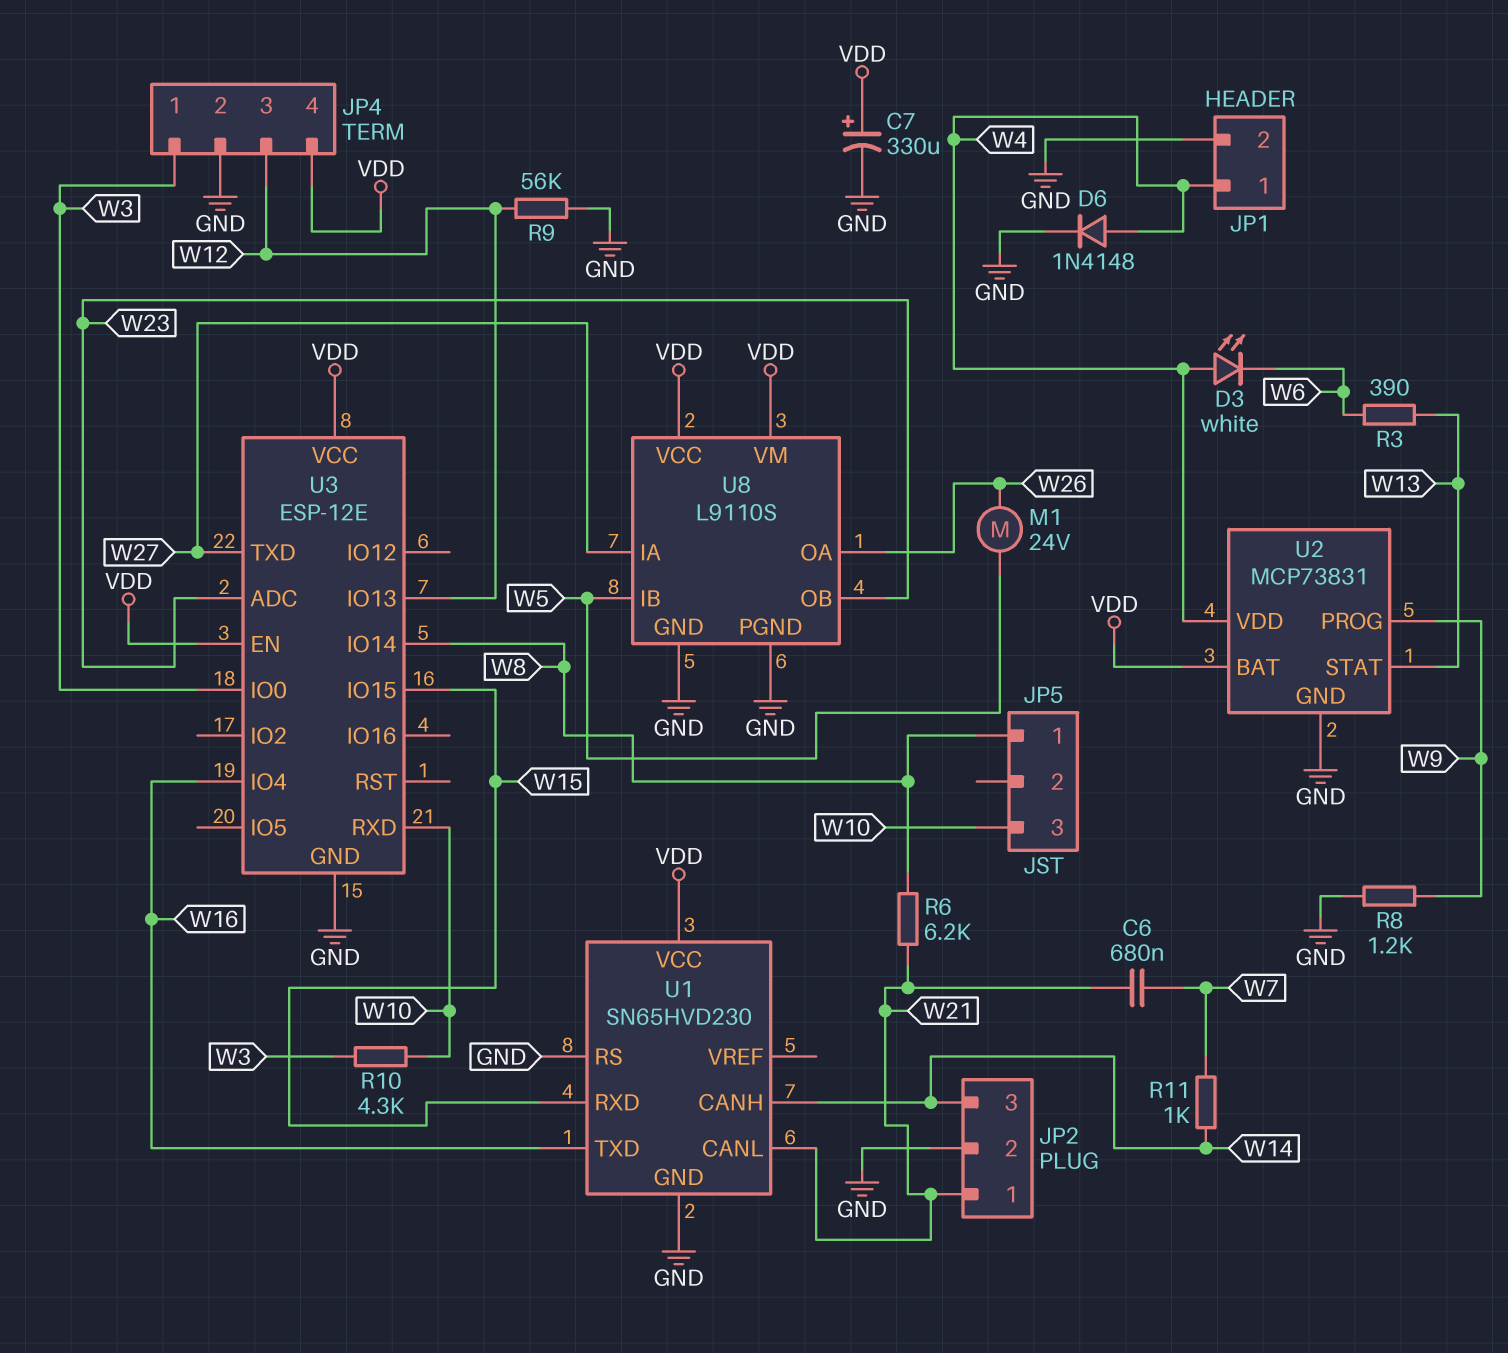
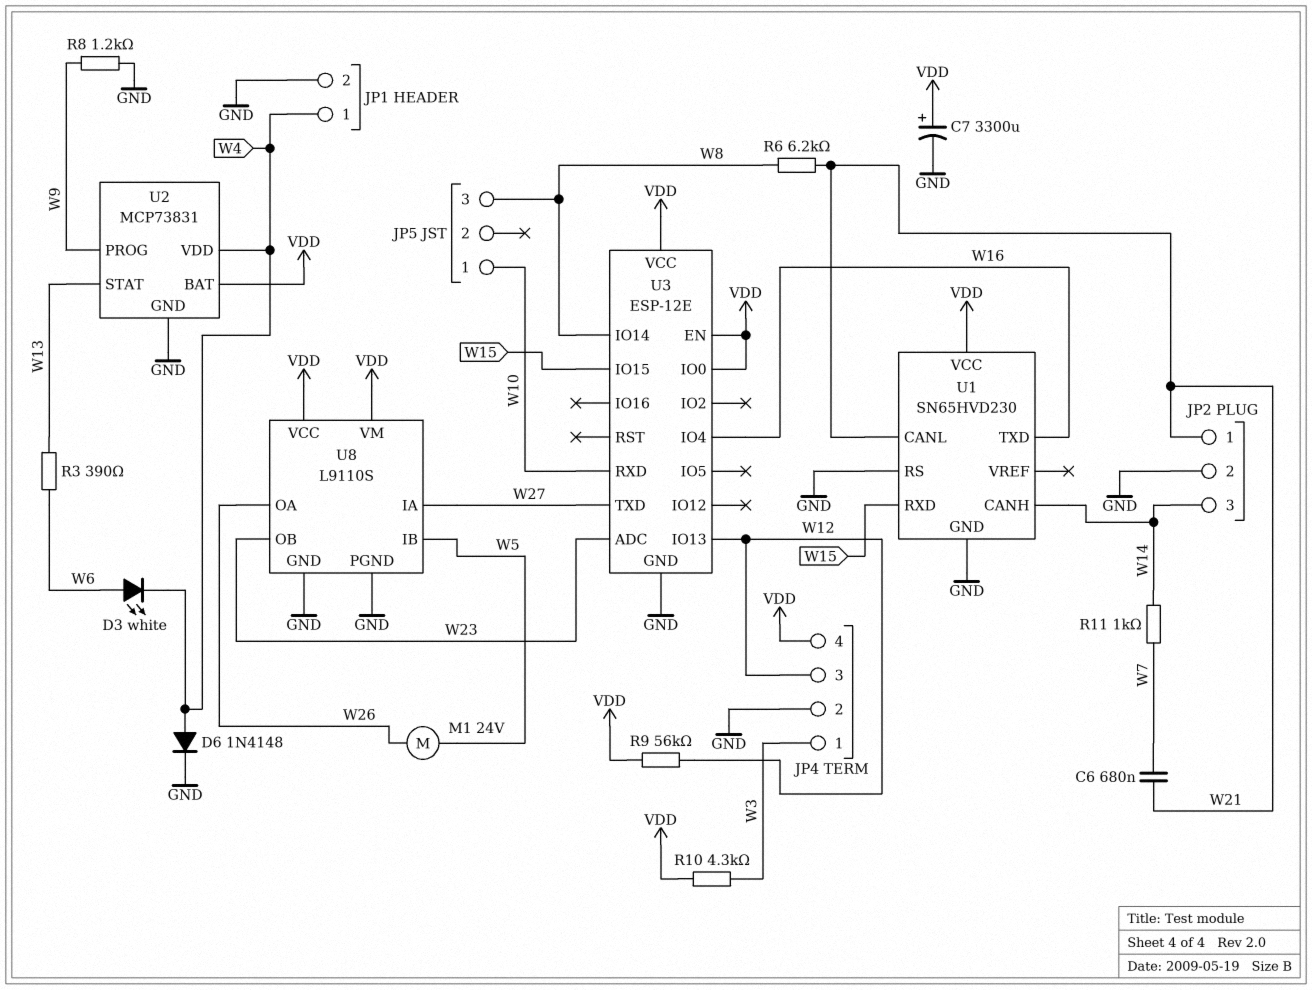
C7: 330uF (plus VDD, minus GND) -> 3300uF (plus VDD, minus GND)
D3: LED white (A W4, K W6) -> LED white (A W6, K W4)
JP5 pin 1: W8 -> W10
JP5 pin 3: W10 -> W8
R9: 56k (GND, W12) -> 56k (VDD, W12)
R10: 4.3k (W3, W10) -> 4.3k (VDD, W3)
U3 pin IO0: W3 -> VDD

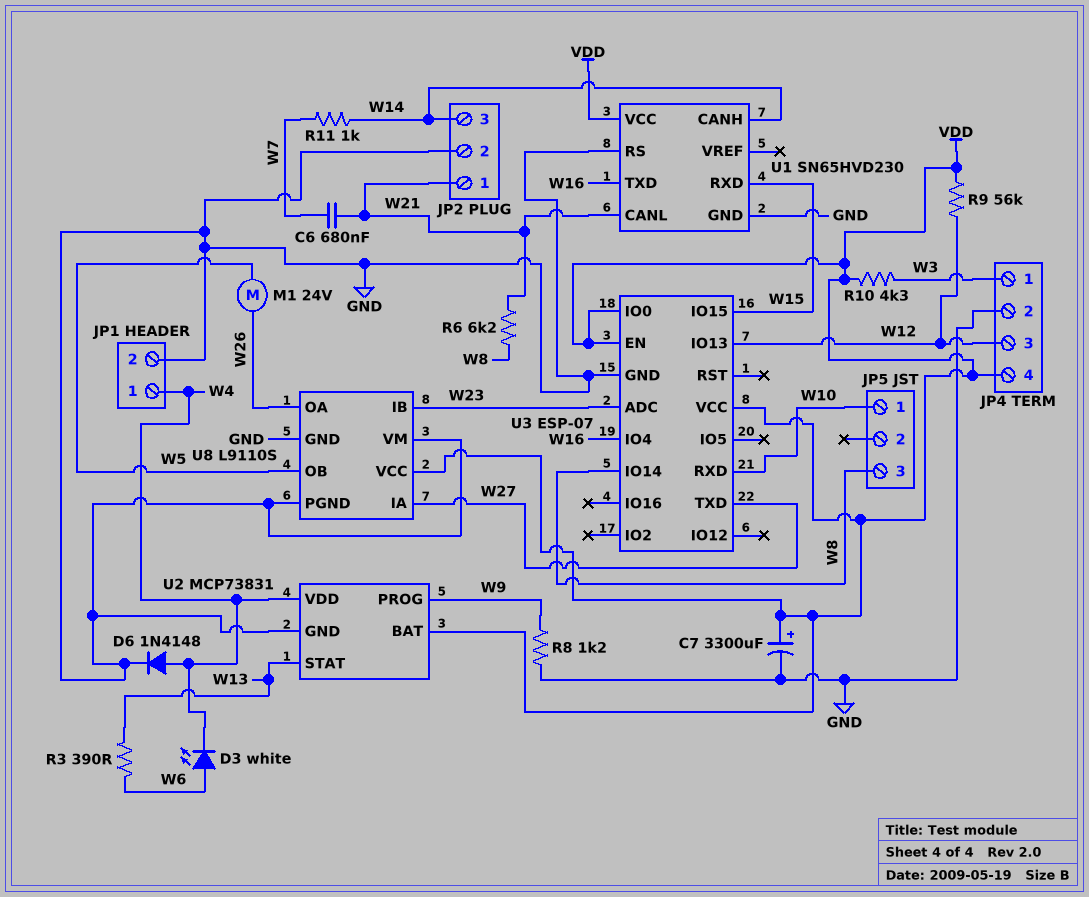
U3: ESP-12E -> ESP-07
U8 pin IB: W5 -> W23
U8 pin OB: W23 -> W5
U8 pin VM: VDD -> GND

